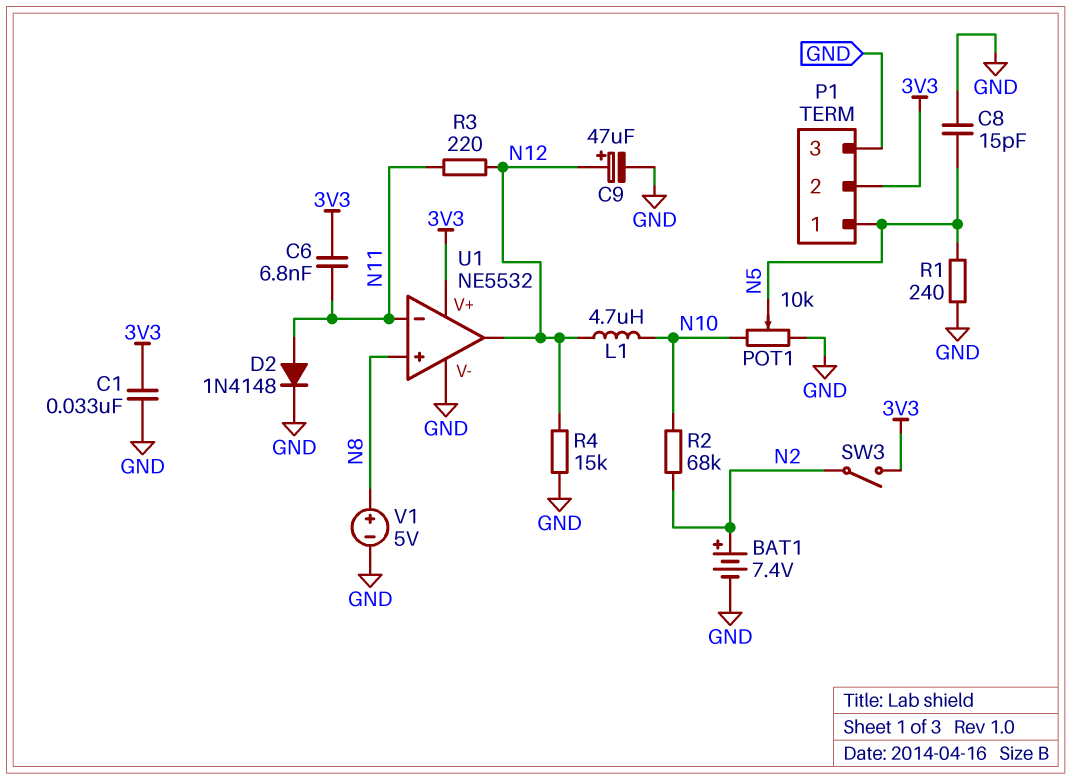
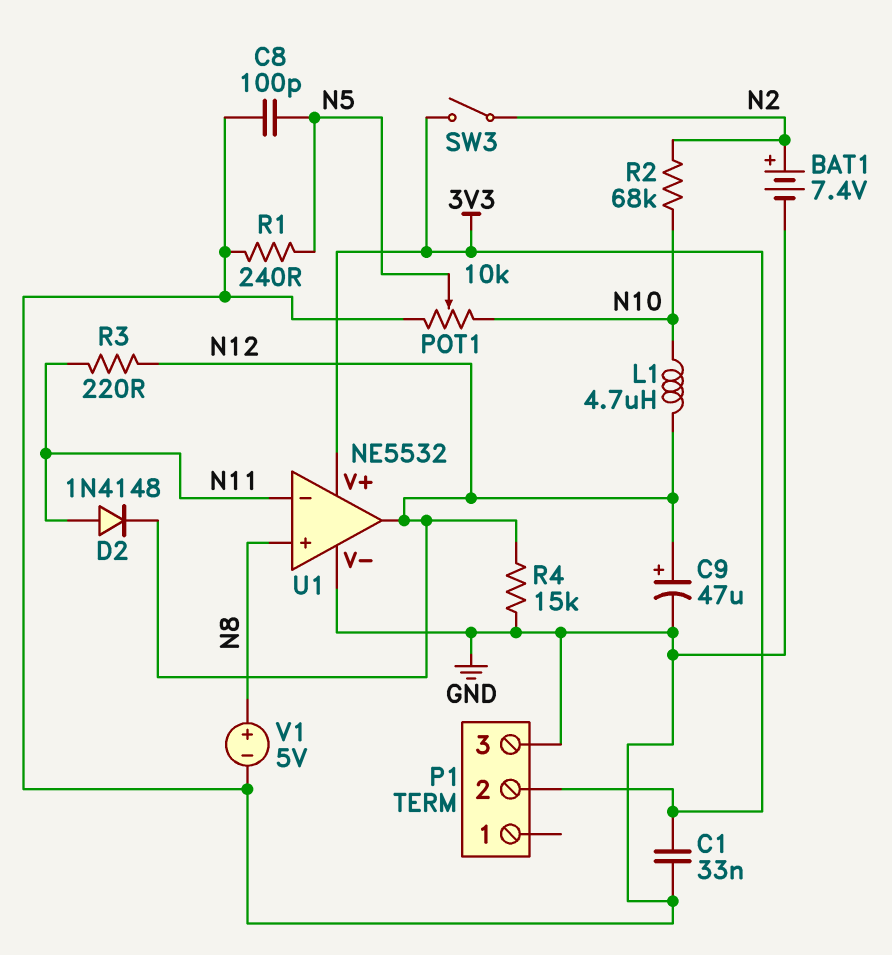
C6: 6.8nF (3V3, N11) -> none
C8: 15pF (GND, N5) -> 100pF (GND, N5)
D2: diode 1N4148 (A N11, K GND) -> diode 1N4148 (A N11, K N12)
P1 pin 1: N5 -> none

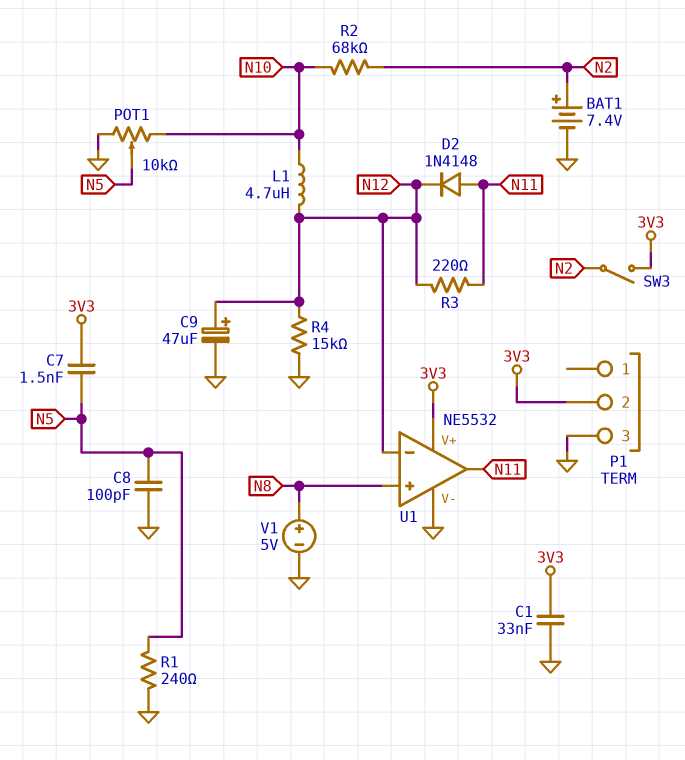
C7: none -> 1.5nF (3V3, N5)
U1 pin in-: N11 -> N12
U1 pin out: N12 -> N11

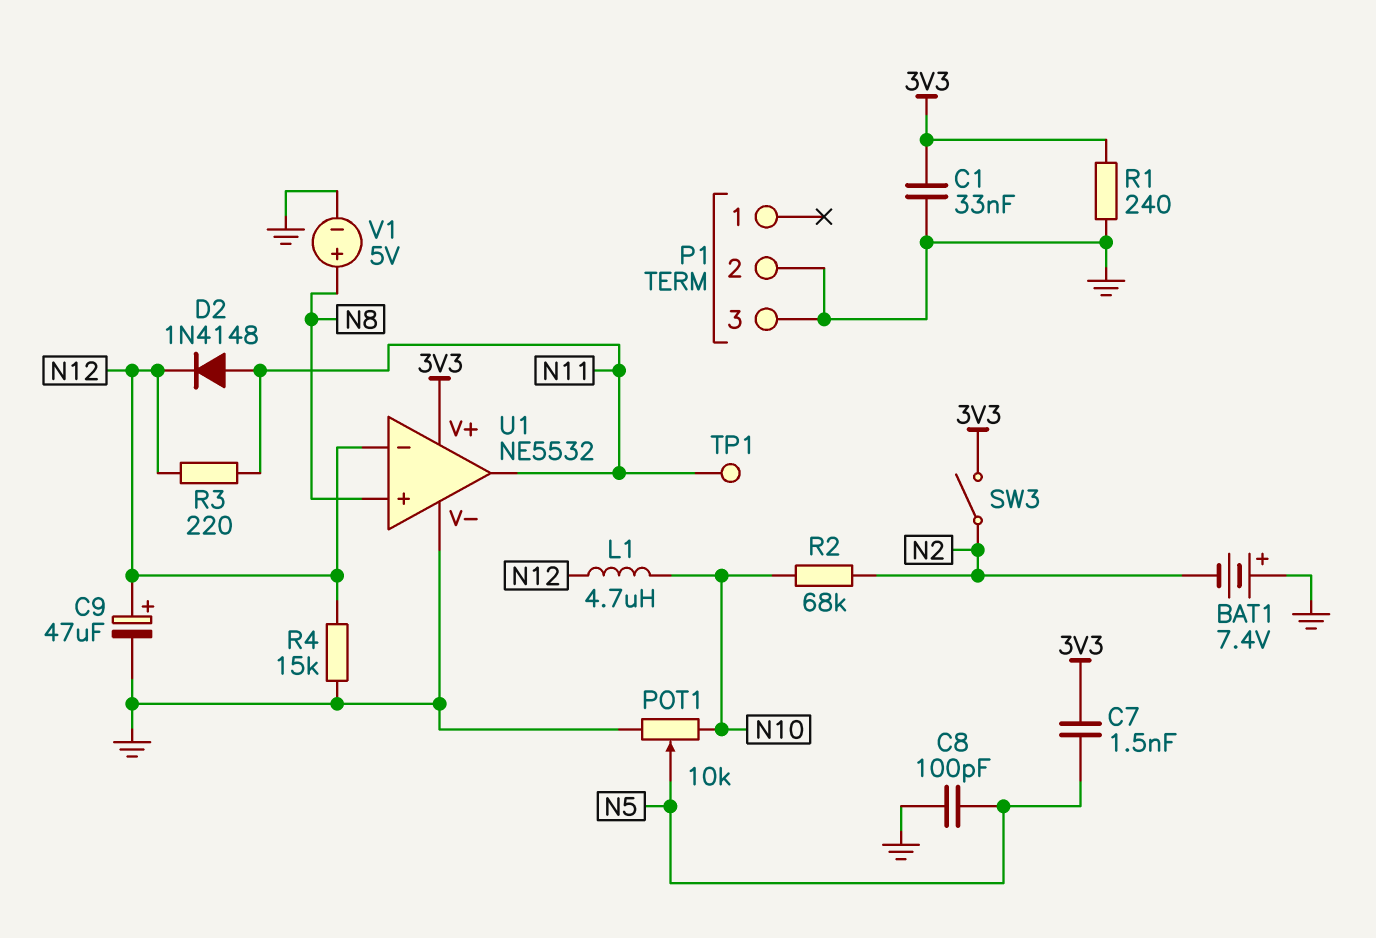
BAT1: 7.4V (plus N2, minus GND) -> 7.4V (plus GND, minus N2)
P1 pin 2: 3V3 -> GND
R1: 240 (GND, N5) -> 240 (3V3, GND)
TP1: none -> test point (N11)

